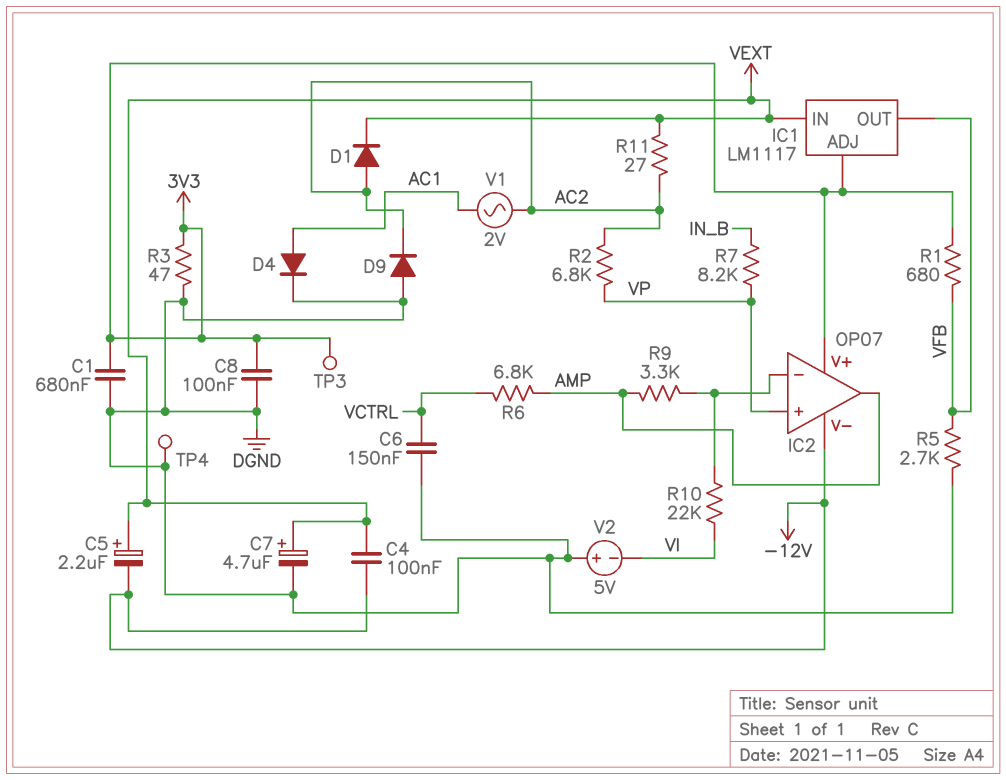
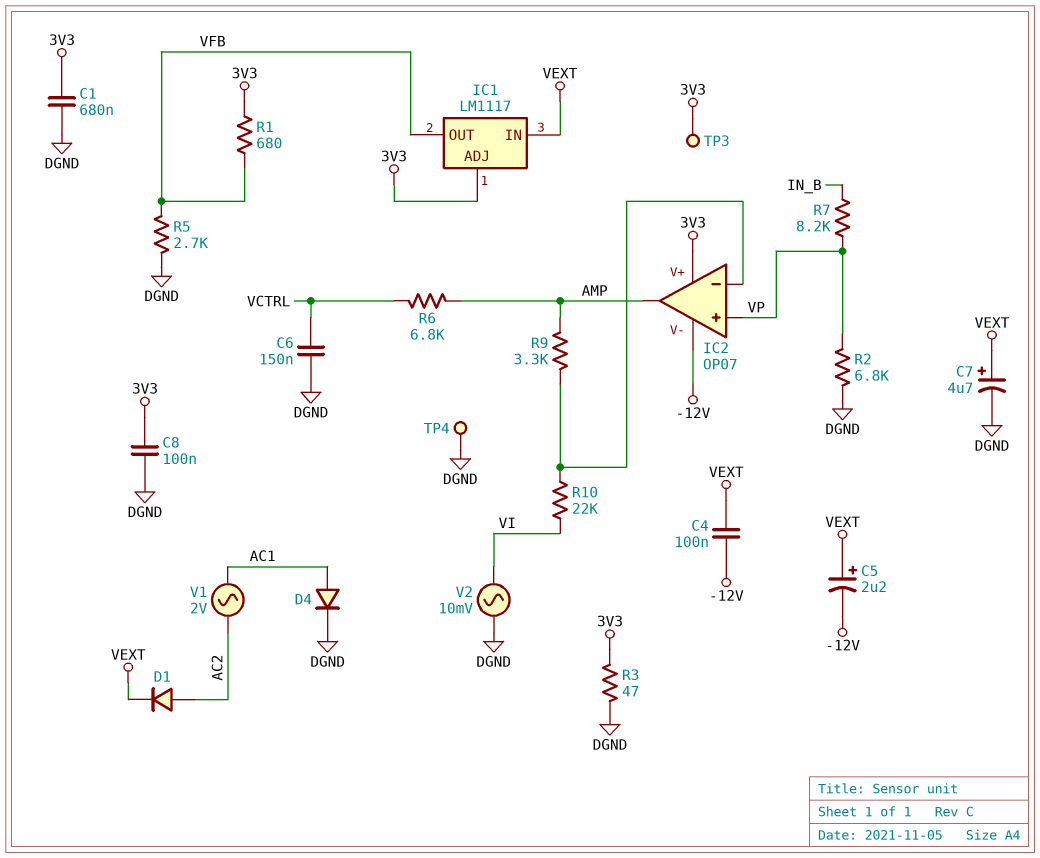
D9: diode (A DGND, K AC2) -> none
R2: 6.8k (AC2, VP) -> 6.8k (DGND, VP)
R11: 27 (AC2, VEXT) -> none
V2: 5V (plus DGND, minus VI) -> AC 10mV (DGND, VI)

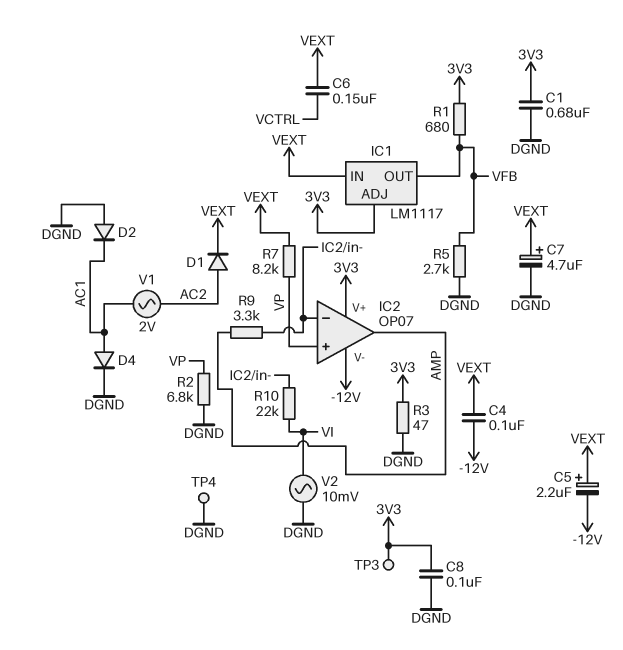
C6: 150nF (DGND, VCTRL) -> 150nF (VCTRL, VEXT)
D2: none -> diode (A DGND, K AC1)
R6: 6.8k (AMP, VCTRL) -> none
R7: 8.2k (IN_B, VP) -> 8.2k (VEXT, VP)

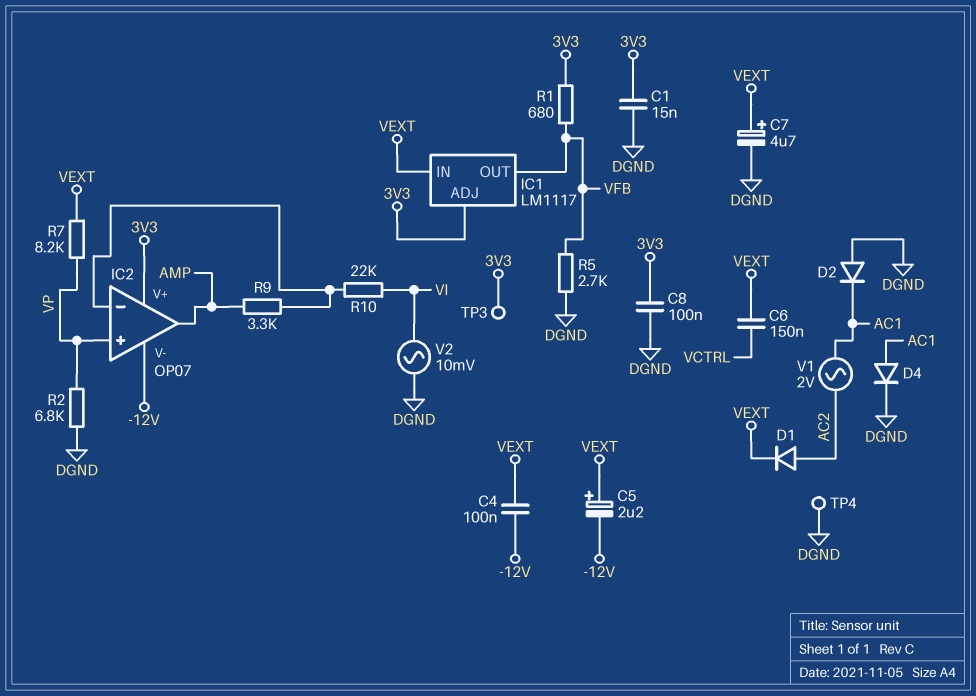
C1: 680nF (3V3, DGND) -> 15nF (3V3, DGND)
R3: 47 (3V3, DGND) -> none

